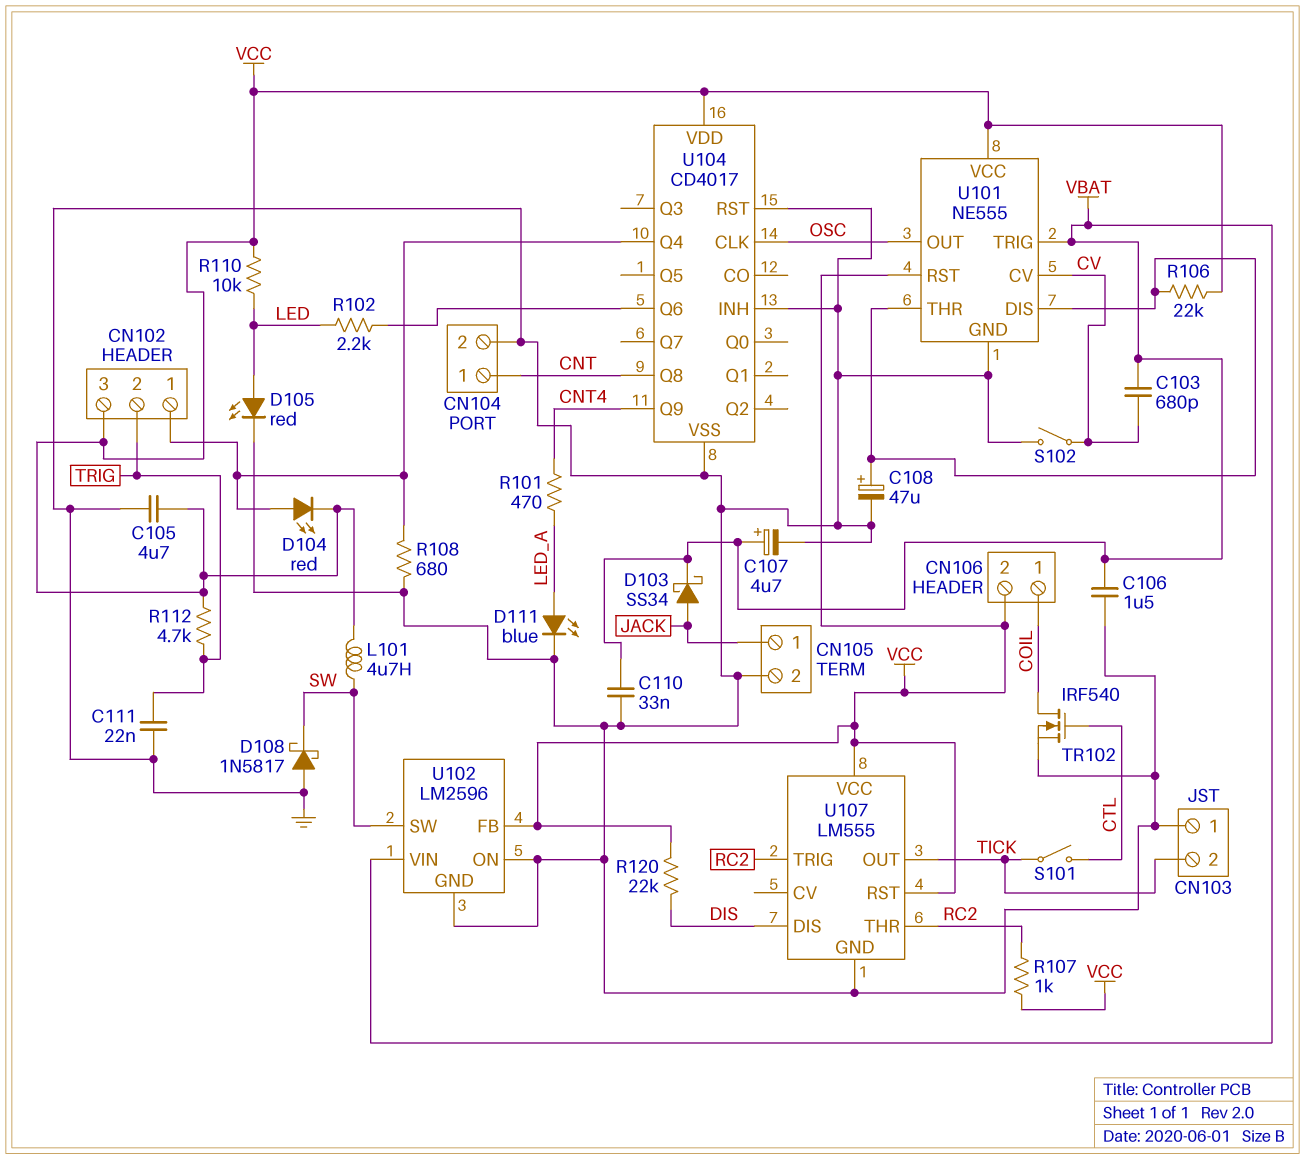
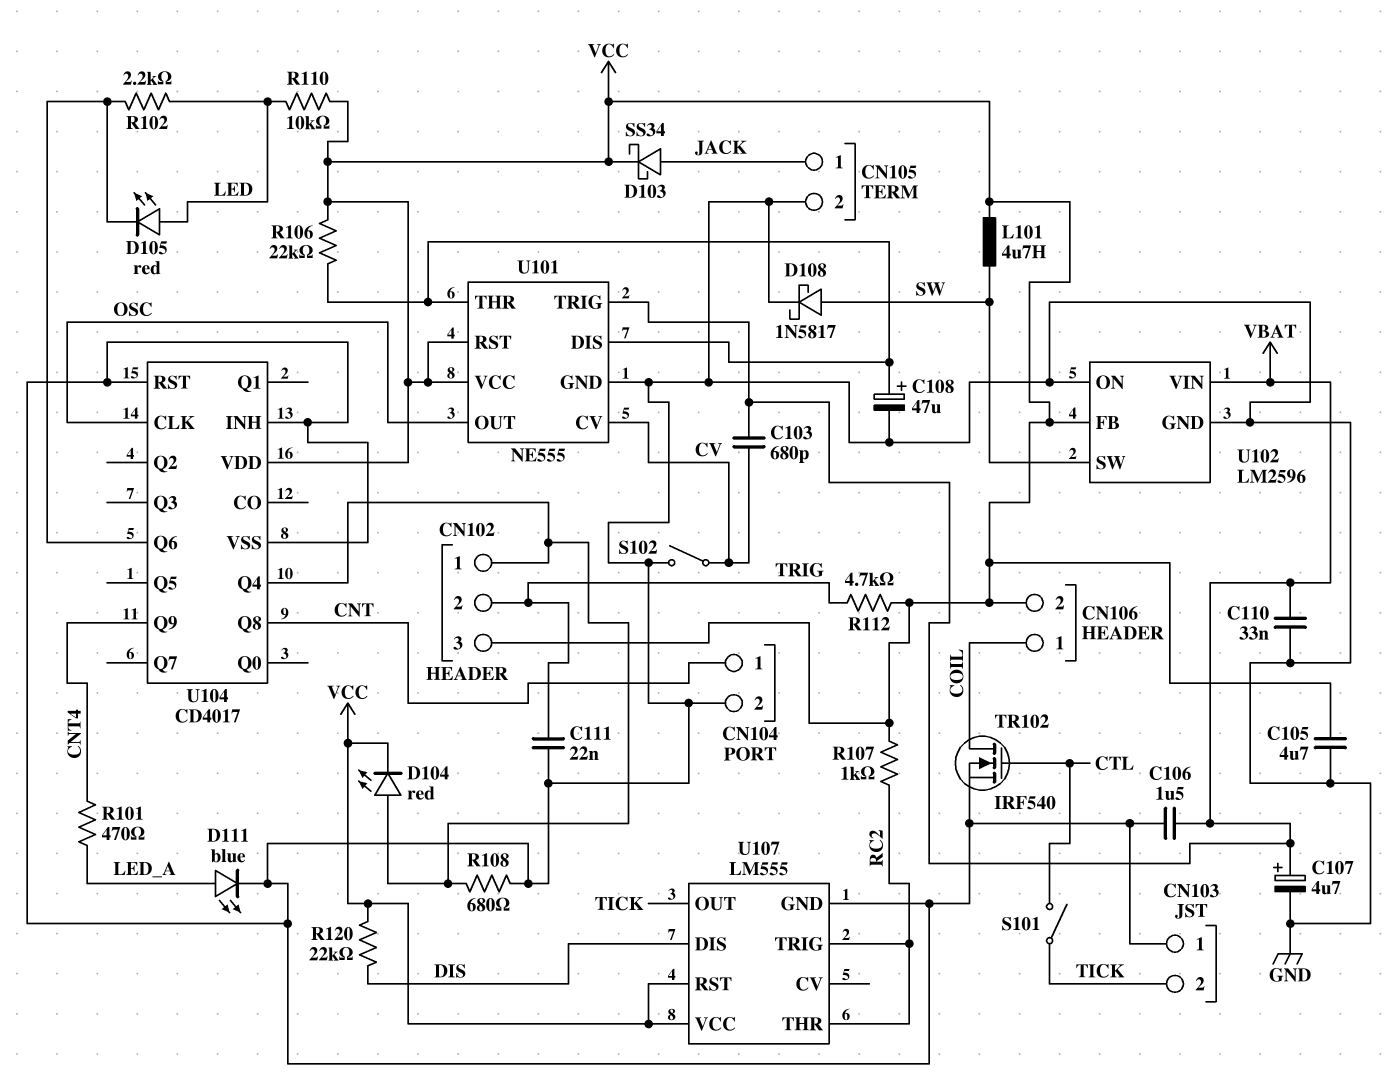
D103: schottky SS34 (A JACK, K VBAT) -> schottky SS34 (A JACK, K VCC)
D105: LED red (A LED, K GND) -> LED red (A LED, K U104/Q6)
D108: schottky 1N5817 (A GND, K SW) -> schottky 1N5817 (A SW, K GND)

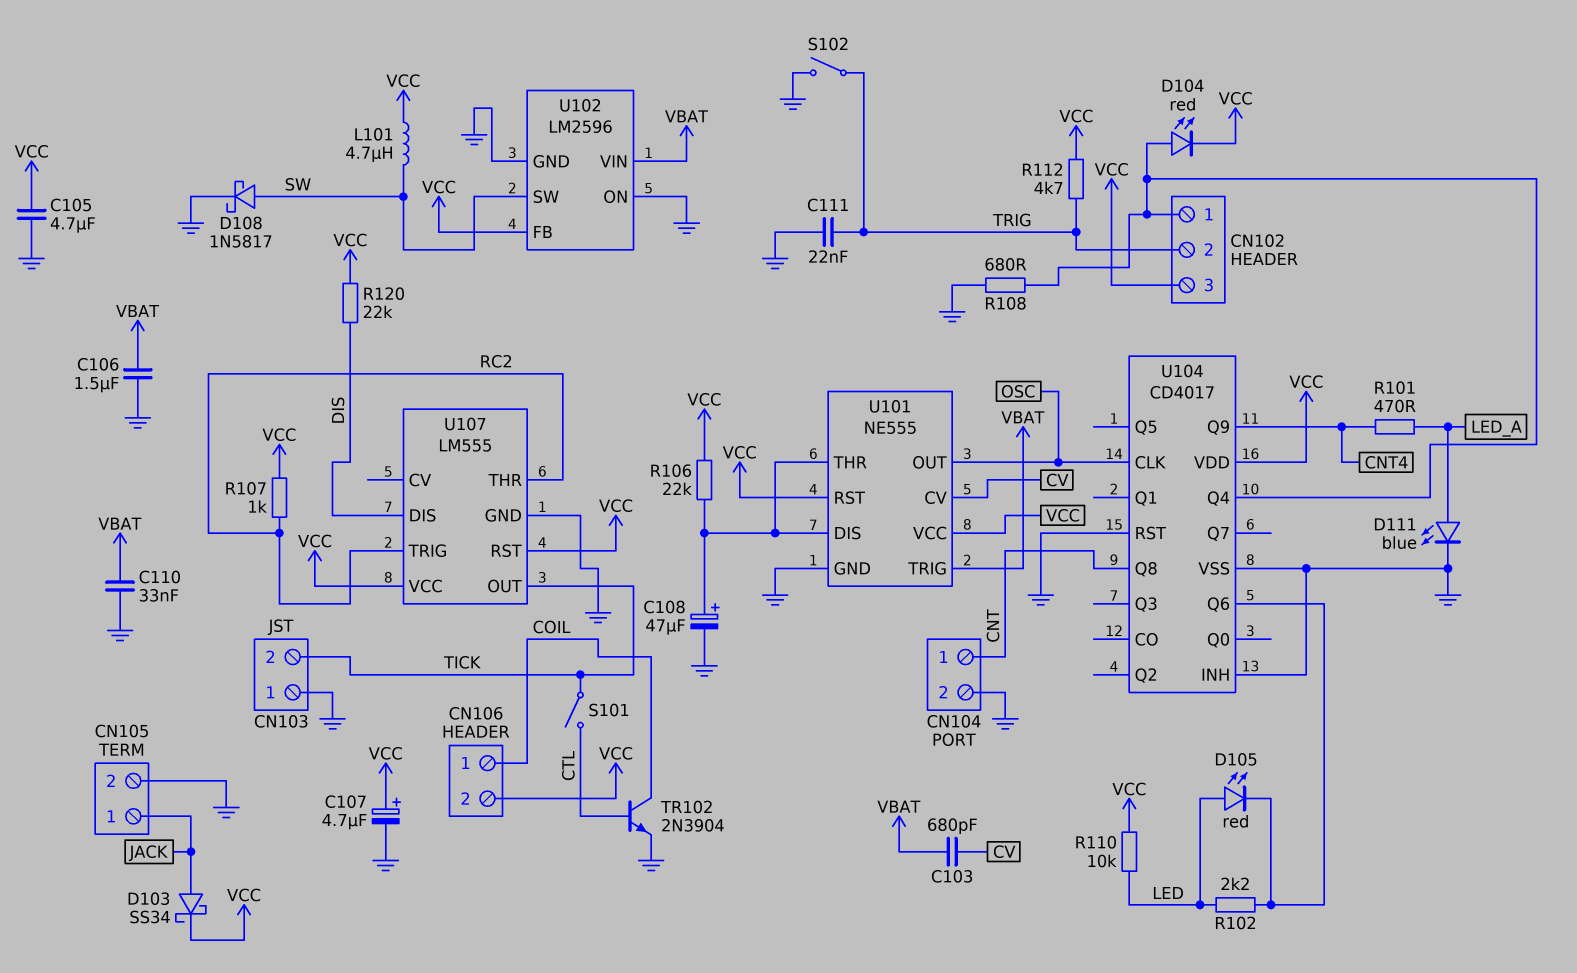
C107: 4.7uF (plus VBAT, minus GND) -> 4.7uF (plus VCC, minus GND)
S102: switch (CV, GND) -> switch (GND, TRIG)
TR102: NMOS IRF540 (G CTL, D COIL, S GND) -> NPN 2N3904 (B CTL, C COIL, E GND)

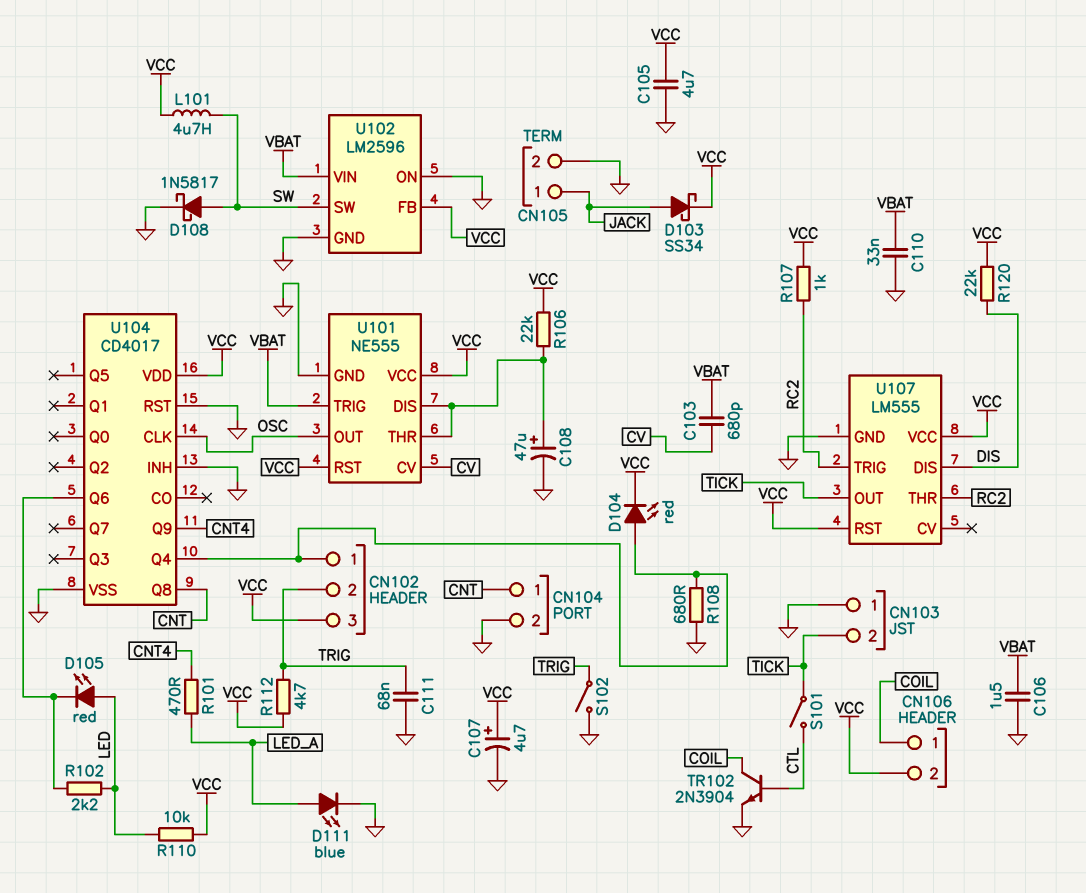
C111: 22nF (GND, TRIG) -> 68nF (GND, TRIG)

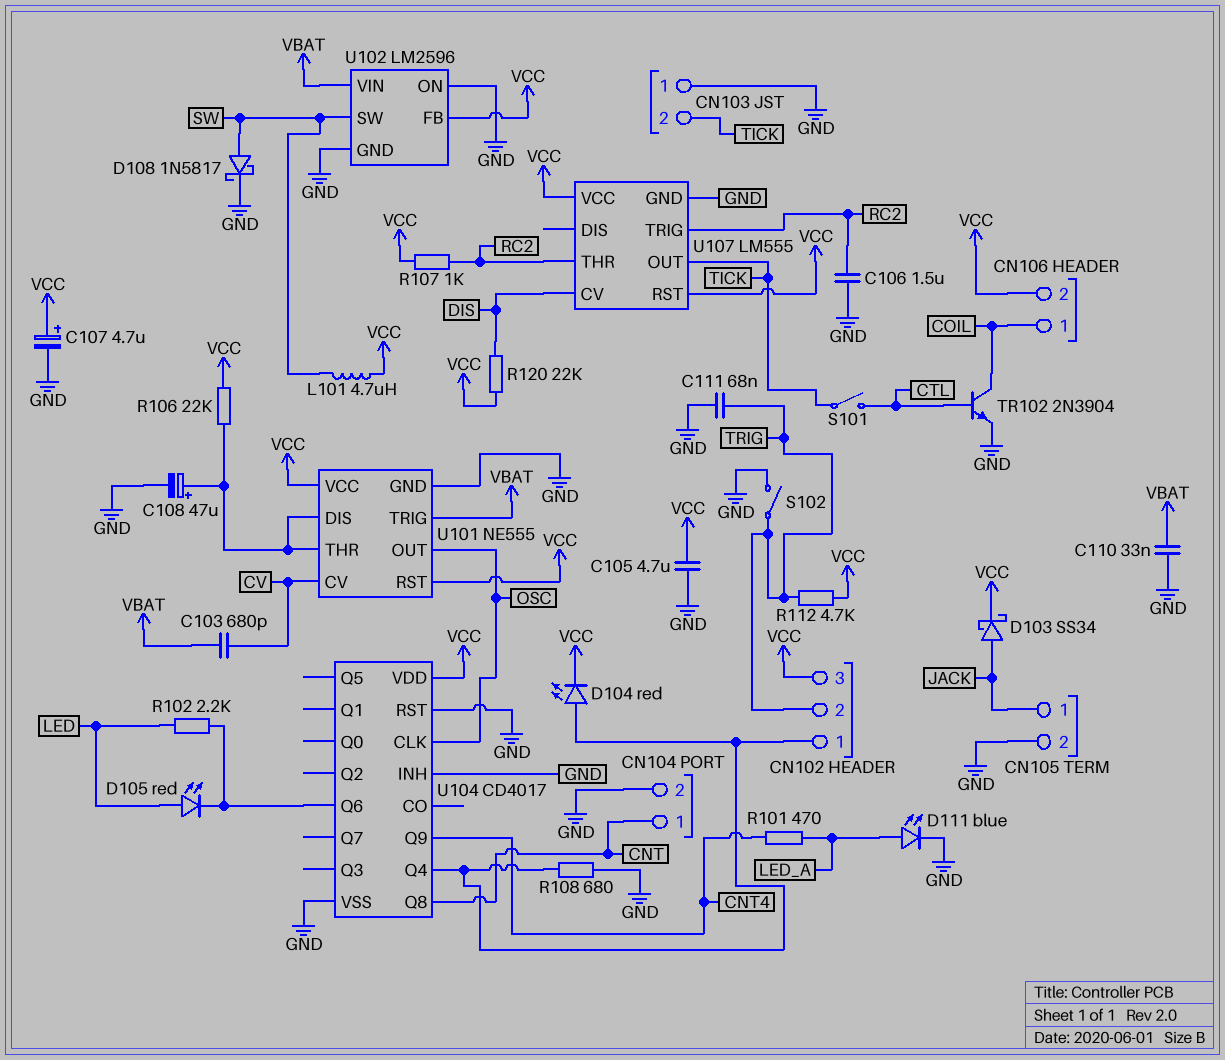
C106: 1.5uF (GND, VBAT) -> 1.5uF (GND, RC2)
R110: 10k (LED, VCC) -> none
U107 pin CV: none -> DIS
U107 pin DIS: DIS -> none

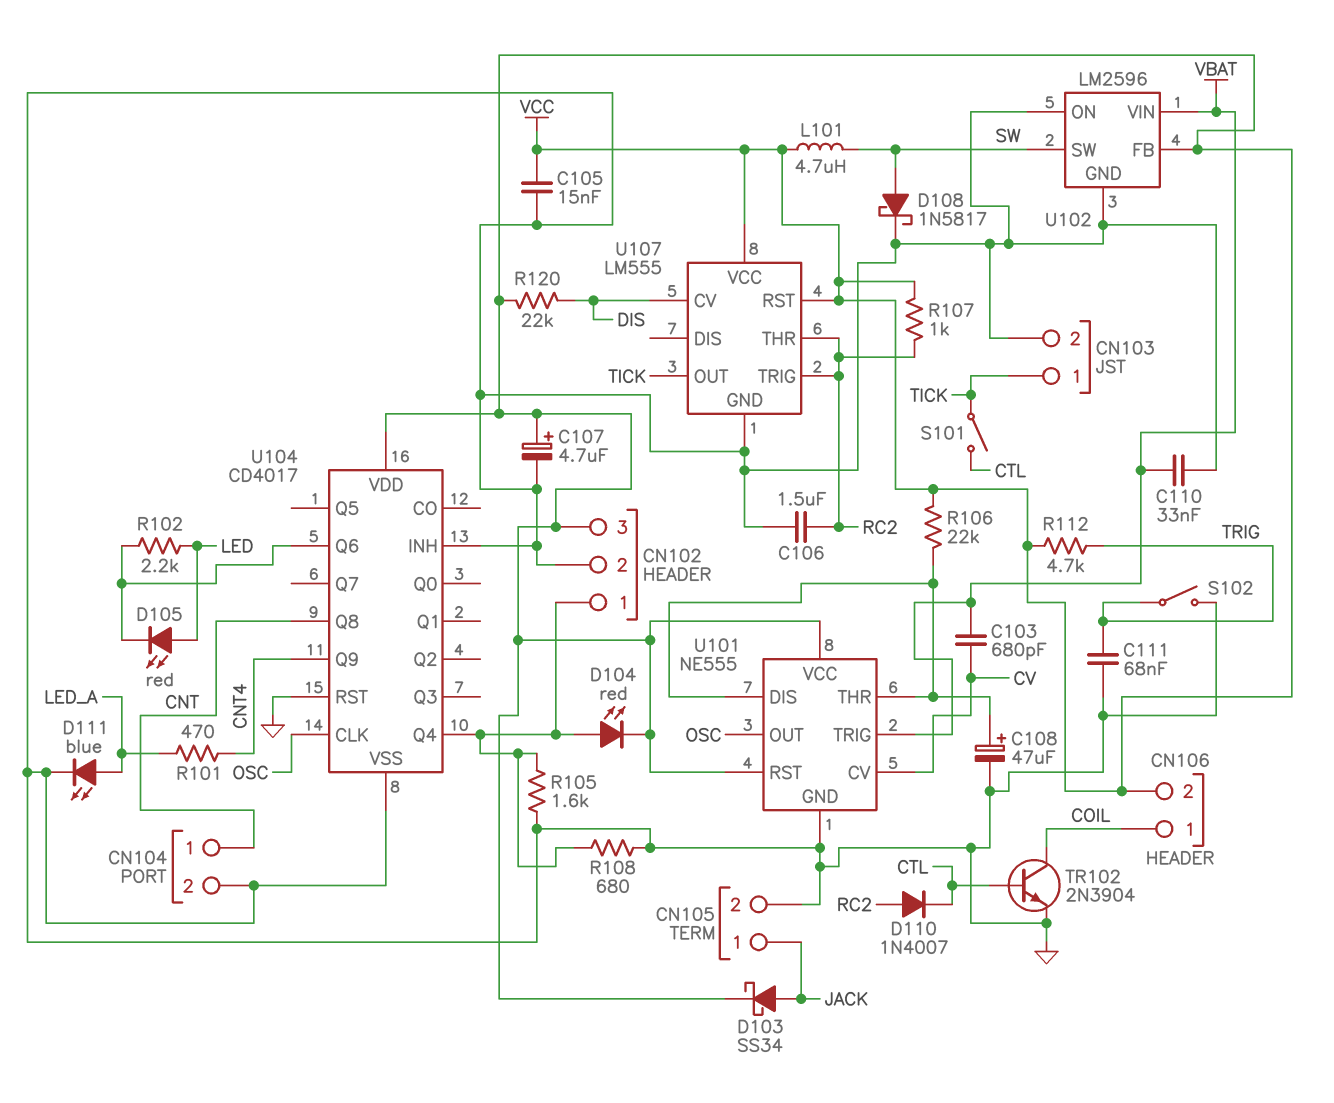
C105: 4.7uF (GND, VCC) -> 15nF (GND, VCC)
CN102 pin 2: TRIG -> GND
CN103 pin 1: GND -> TICK
CN103 pin 2: TICK -> GND
D110: none -> diode 1N4007 (A RC2, K CTL)
R105: none -> 1.6k (CN102/1, GND)

